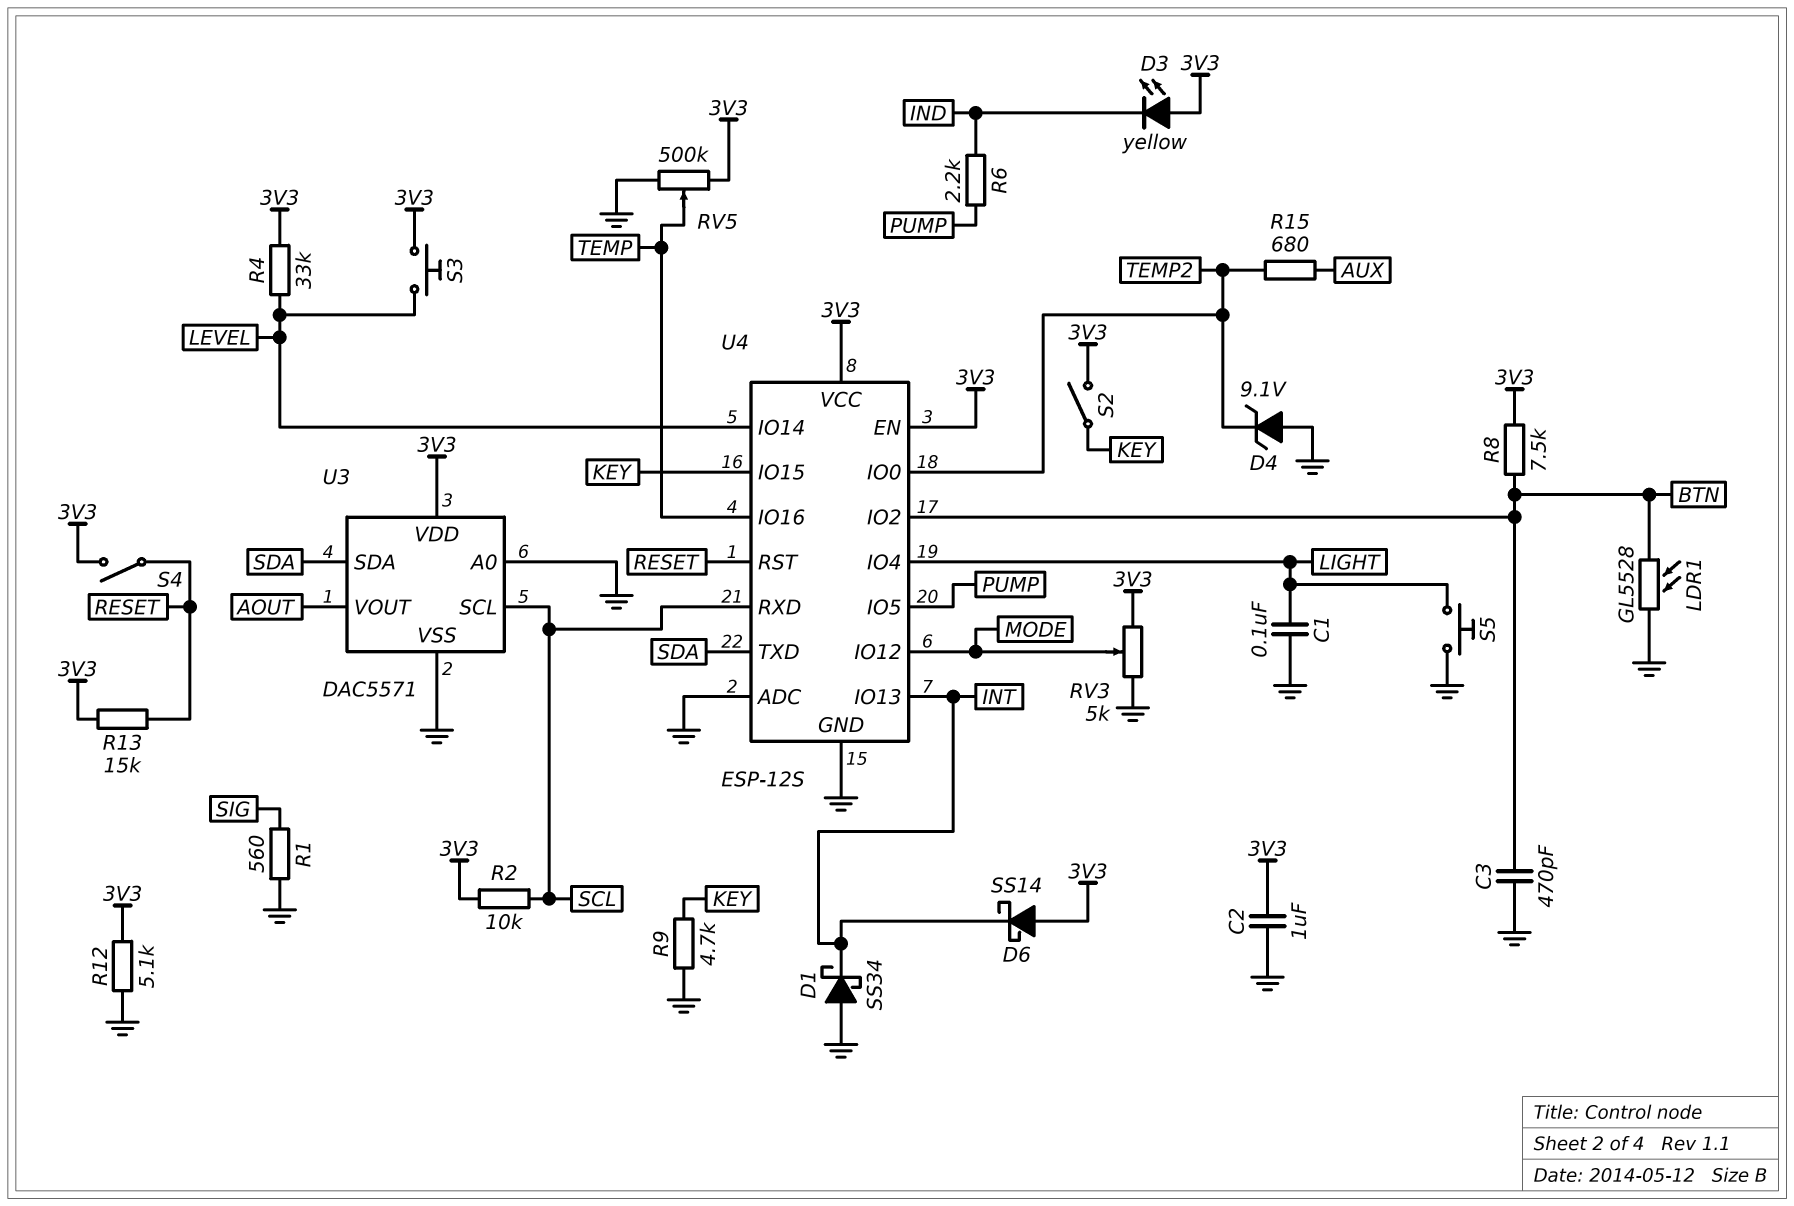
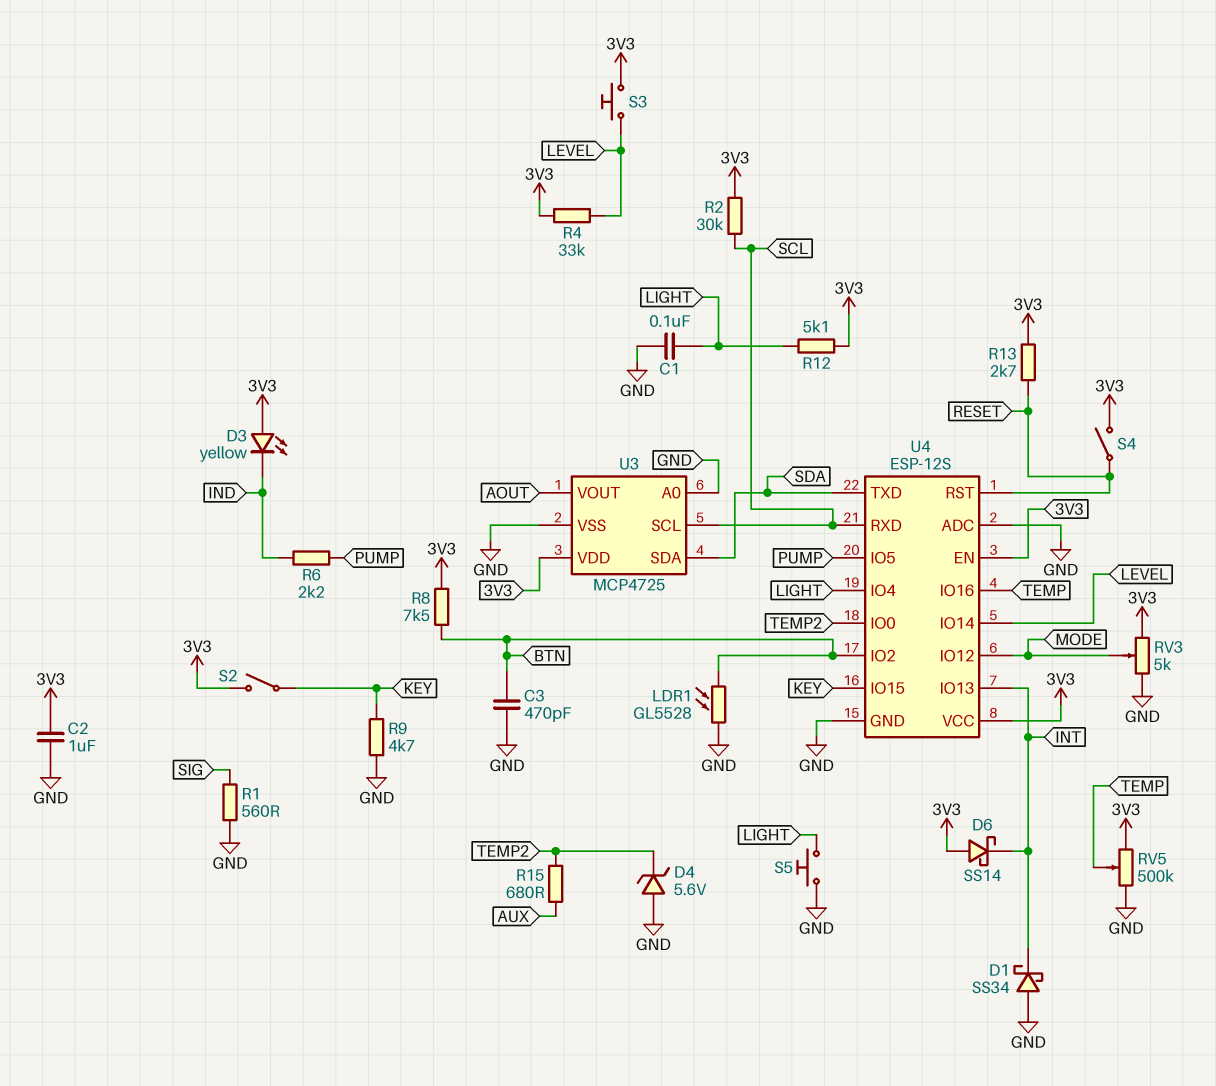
D4: zener 9.1V (A GND, K TEMP2) -> zener 5.6V (A GND, K TEMP2)
R2: 10k (3V3, SCL) -> 30k (3V3, SCL)
R12: 5.1k (3V3, GND) -> 5.1k (3V3, LIGHT)
R13: 15k (3V3, RESET) -> 2.7k (3V3, RESET)
U3: DAC5571 -> MCP4725

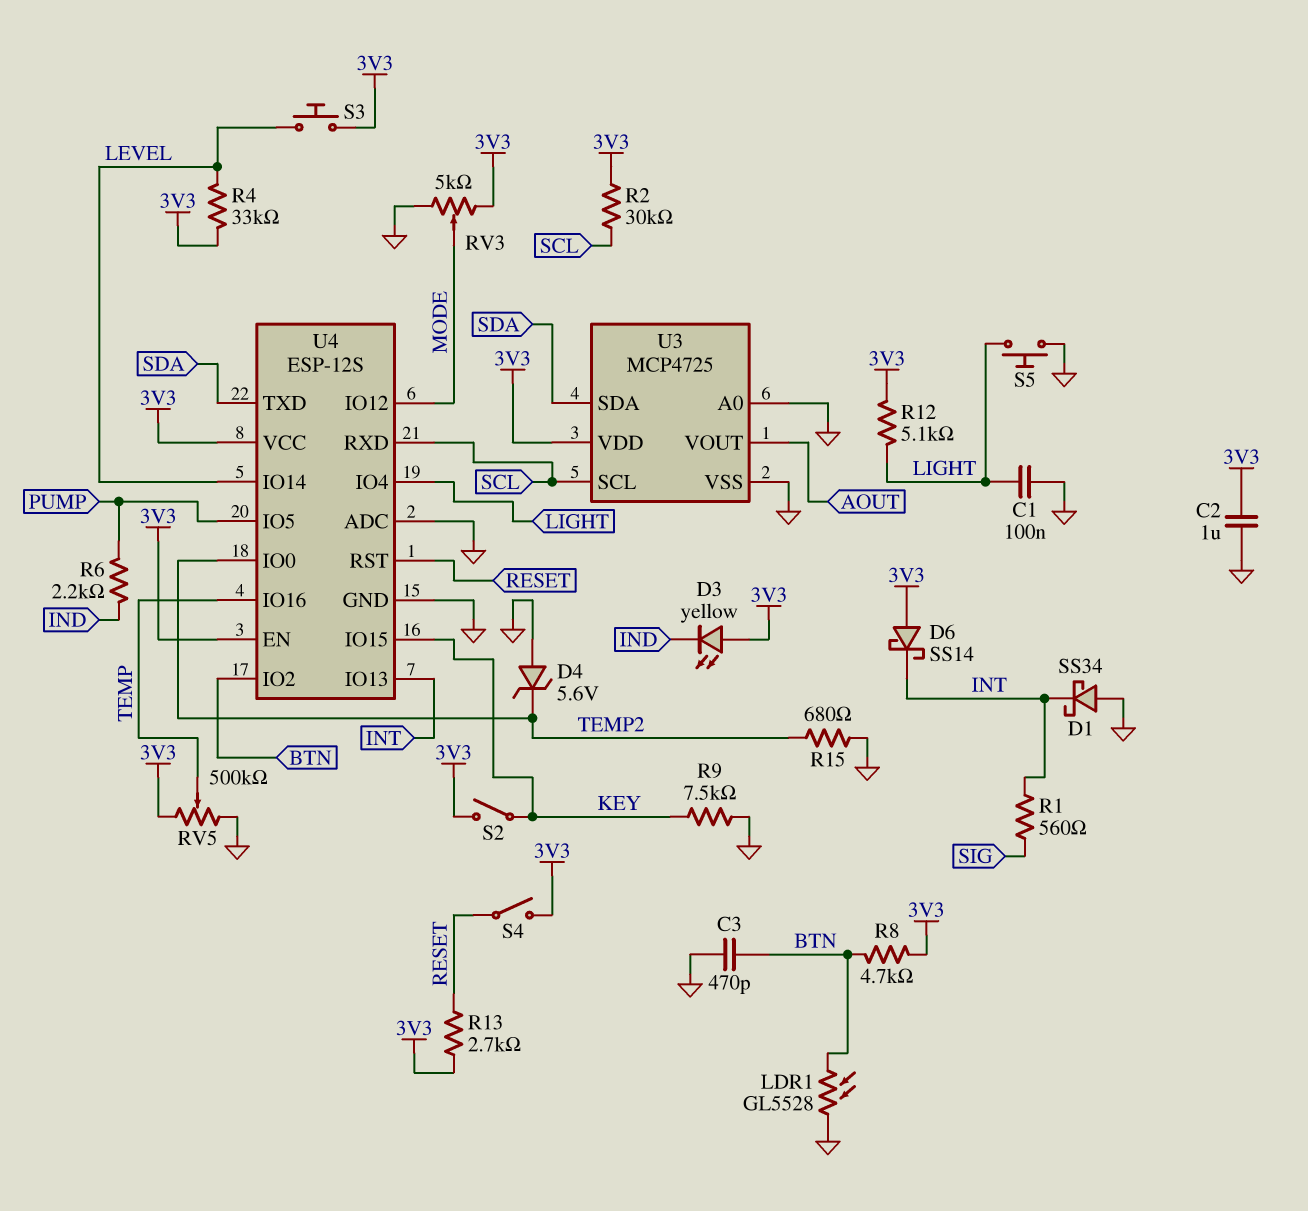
R1: 560 (GND, SIG) -> 560 (INT, SIG)
R8: 7.5k (3V3, BTN) -> 4.7k (3V3, BTN)
R9: 4.7k (GND, KEY) -> 7.5k (GND, KEY)
R15: 680 (AUX, TEMP2) -> 680 (GND, TEMP2)

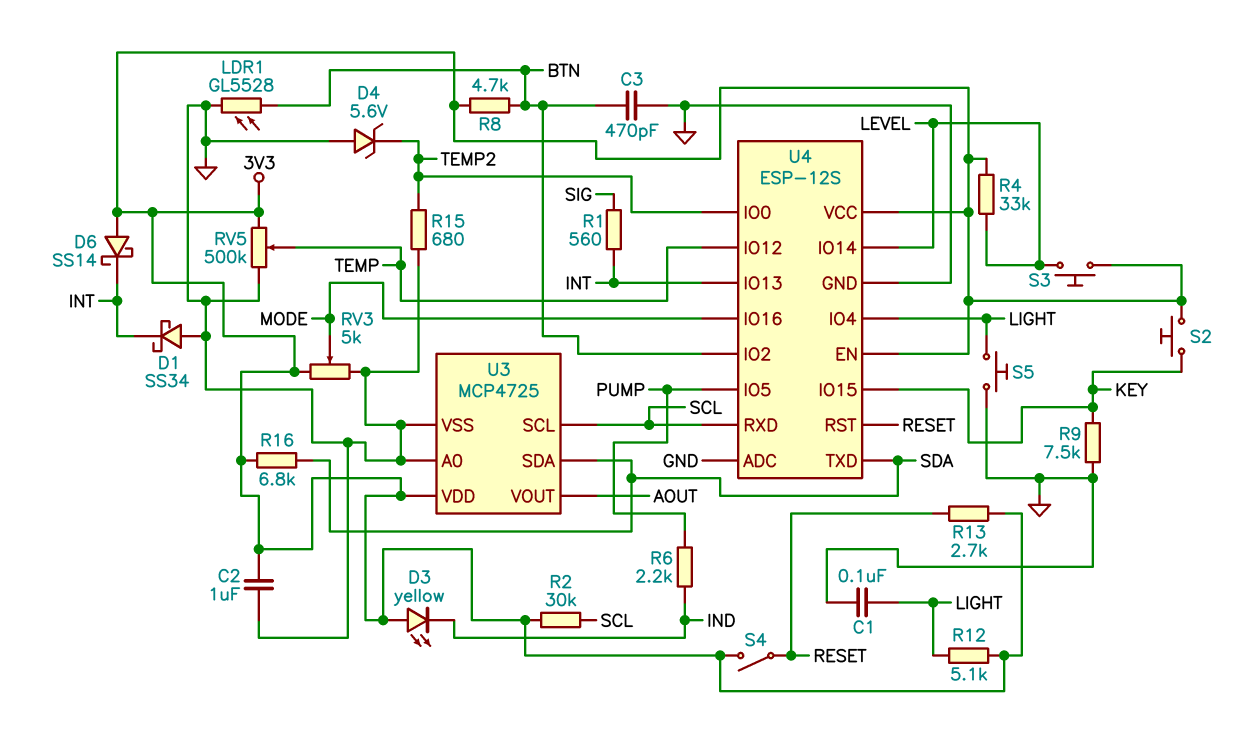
R16: none -> 6.8k (3V3, SDA)
S2: switch (3V3, KEY) -> button (3V3, KEY)
U4 pin IO12: MODE -> TEMP
U4 pin IO16: TEMP -> MODE

